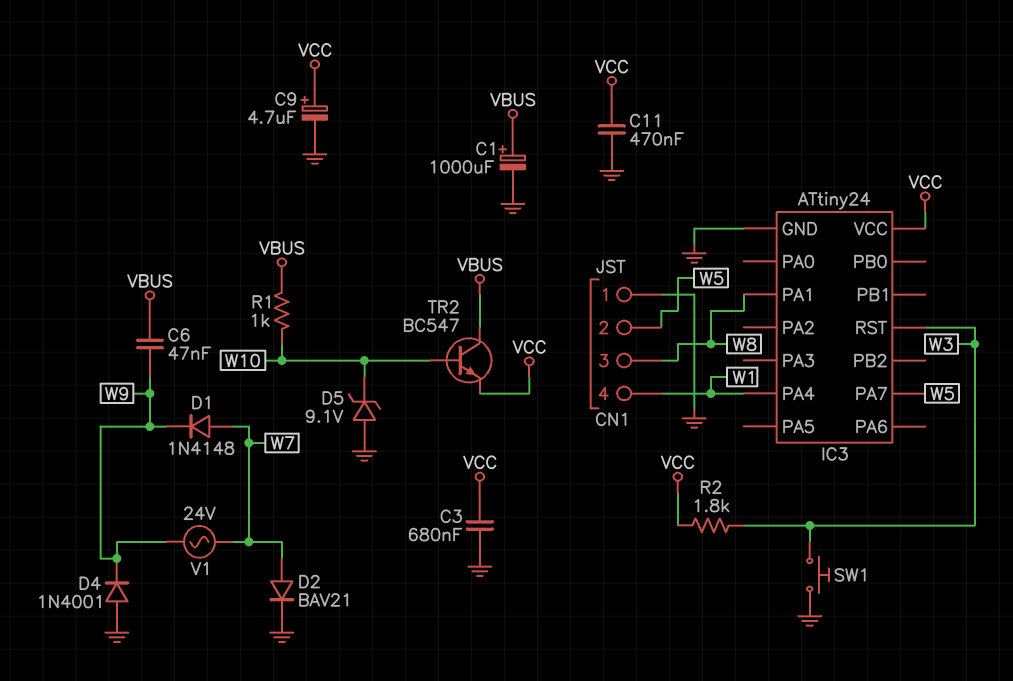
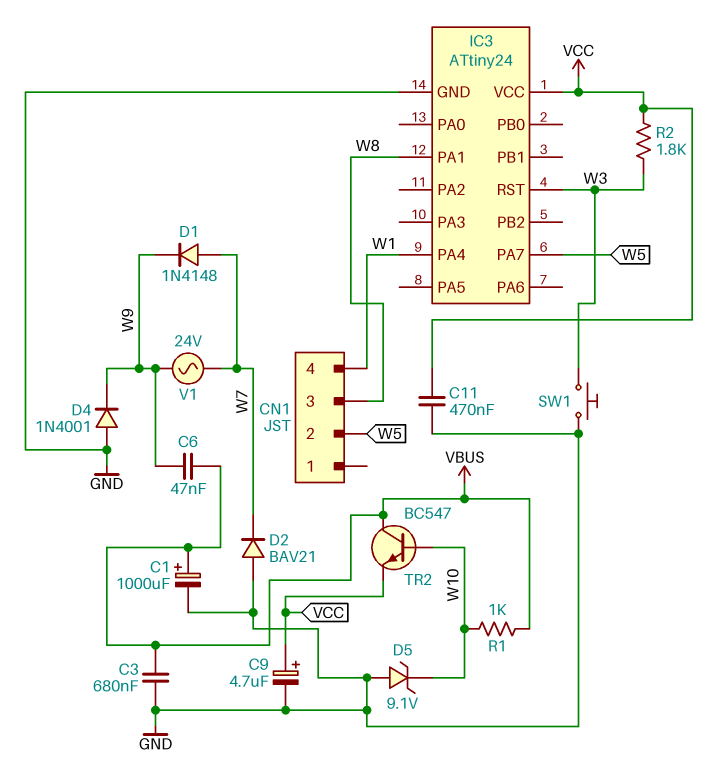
C3: 680nF (GND, VCC) -> 680nF (GND, VBUS)
CN1 pin 1: GND -> none
D2: diode BAV21 (A W7, K GND) -> diode BAV21 (A GND, K W7)

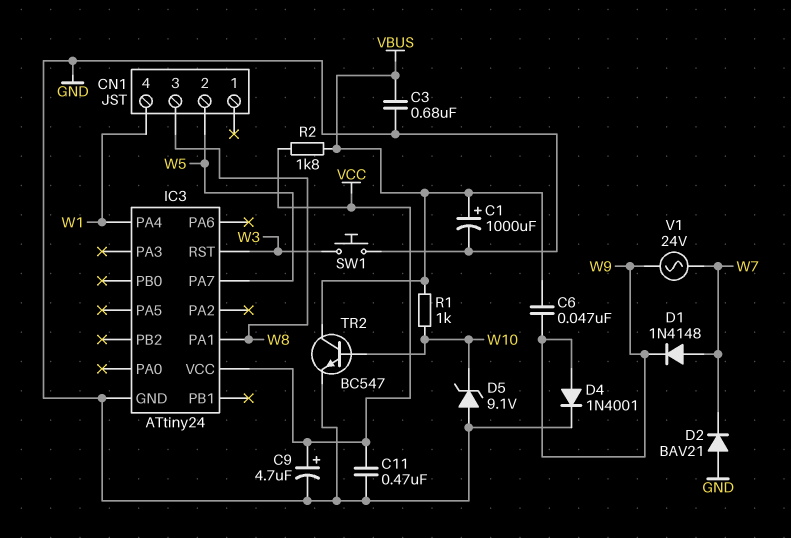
D4: diode 1N4001 (A GND, K W9) -> diode 1N4001 (A W9, K GND)
R2: 1.8k (VCC, W3) -> 1.8k (VBUS, VCC)
TR2: NPN BC547 (B W10, C VBUS, E VCC) -> NPN BC547 (B W10, C VBUS, E GND)

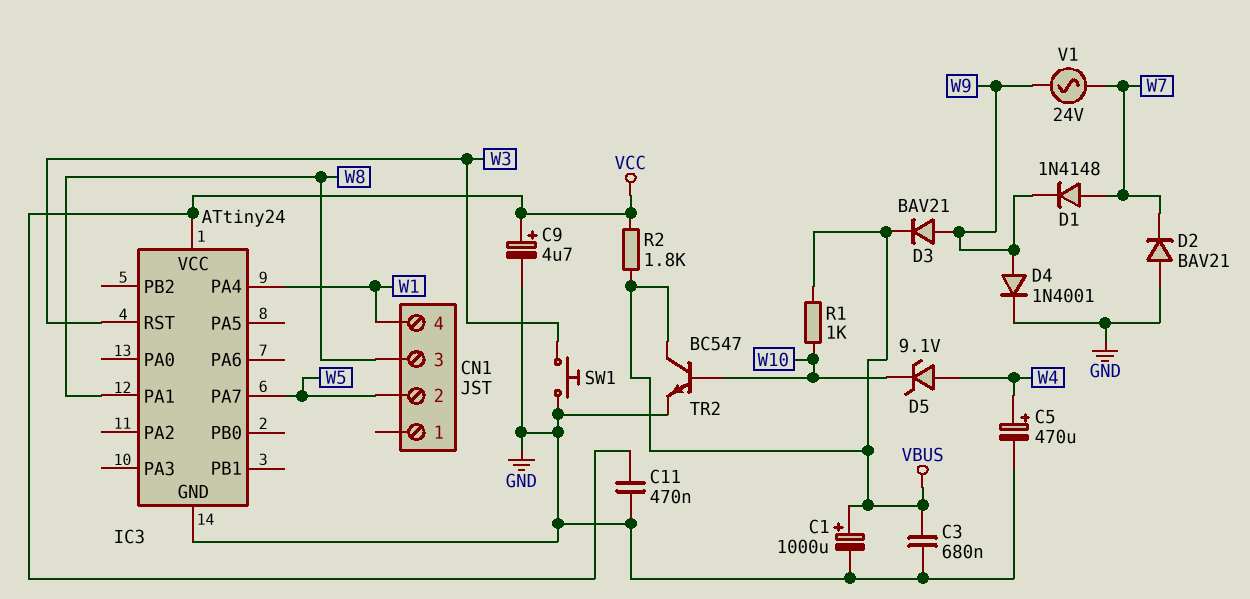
C5: none -> 470uF (plus W4, minus GND)
C6: 47nF (VBUS, W9) -> none
D3: none -> diode BAV21 (A W9, K VBUS)
D5: zener 9.1V (A GND, K W10) -> zener 9.1V (A W4, K W10)

